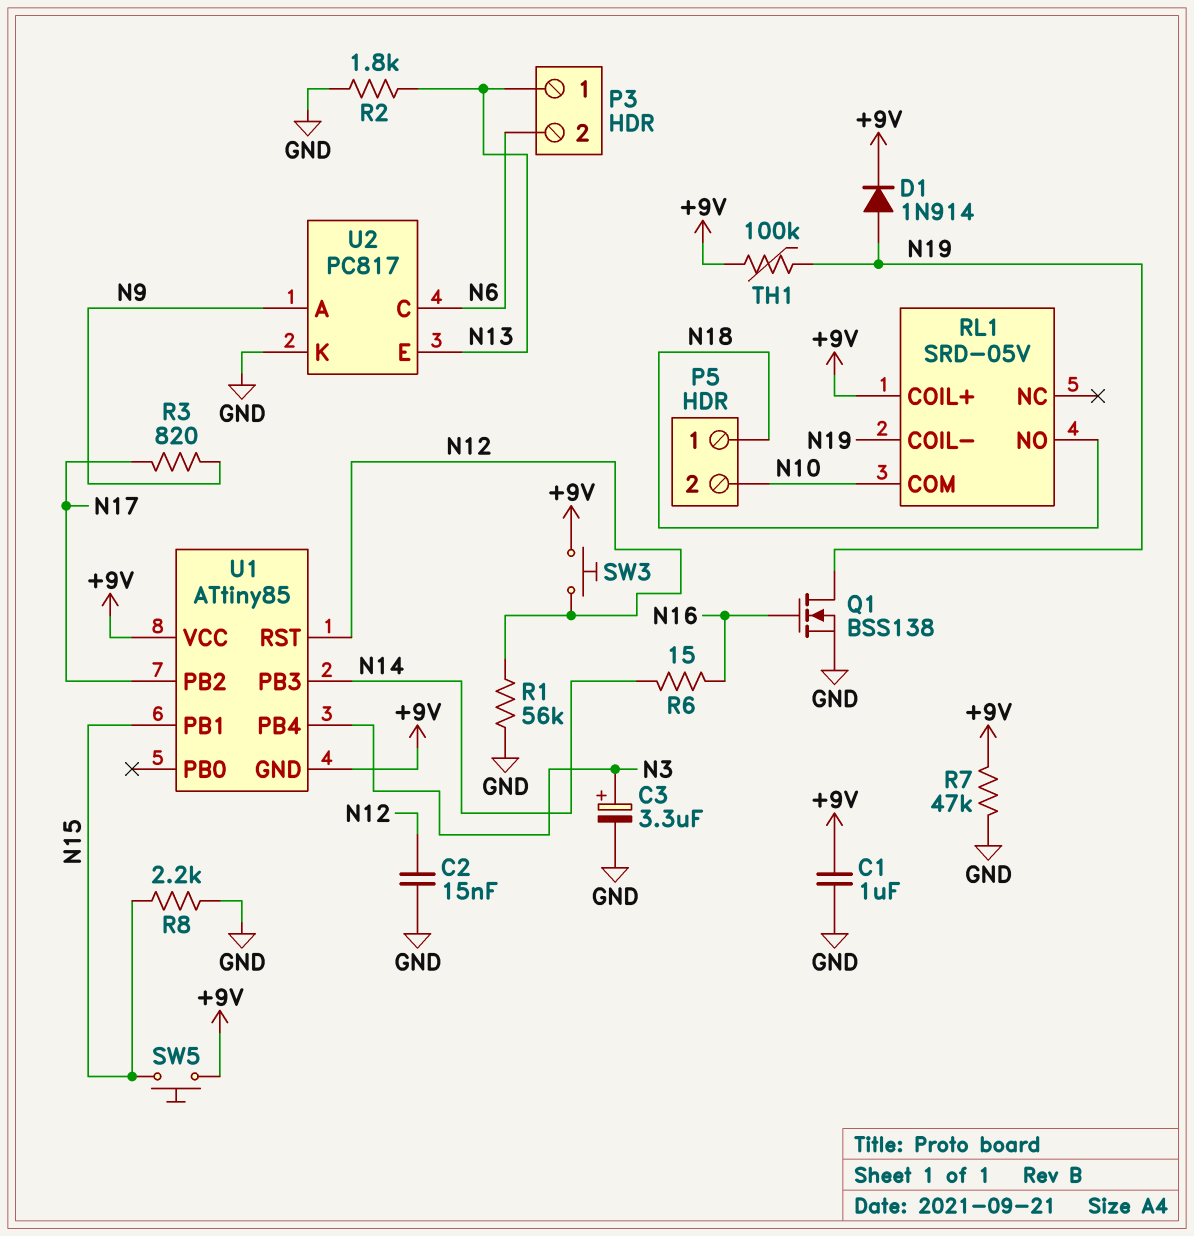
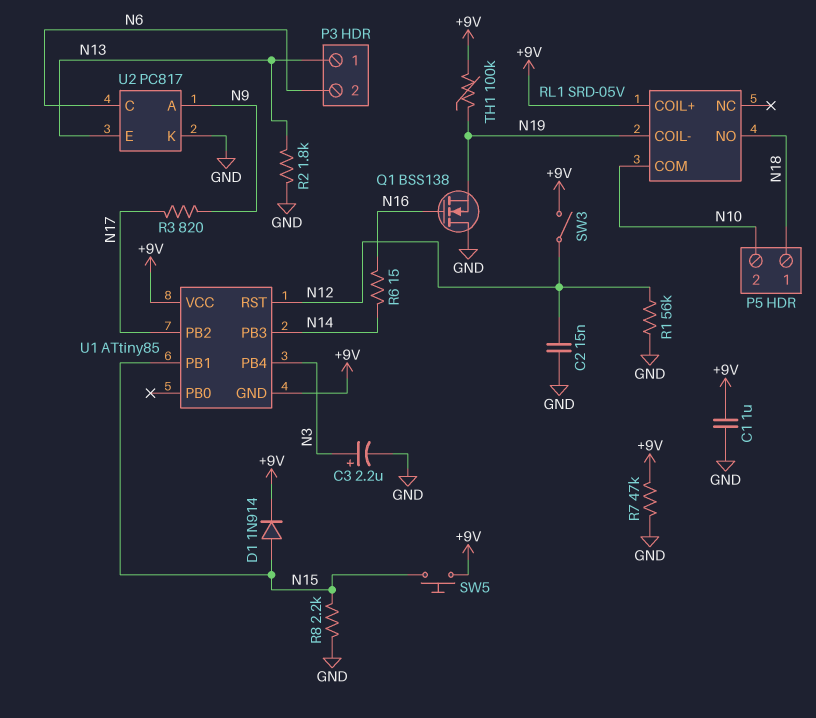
C3: 3.3uF (plus N3, minus GND) -> 2.2uF (plus N3, minus GND)
D1: diode 1N914 (A N19, K +9V) -> diode 1N914 (A N15, K +9V)
Q1: NMOS BSS138 (G N16, D N19, S GND) -> NMOS BSS138 (G N16, D GND, S N19)
SW3: button (+9V, N12) -> switch (+9V, N12)

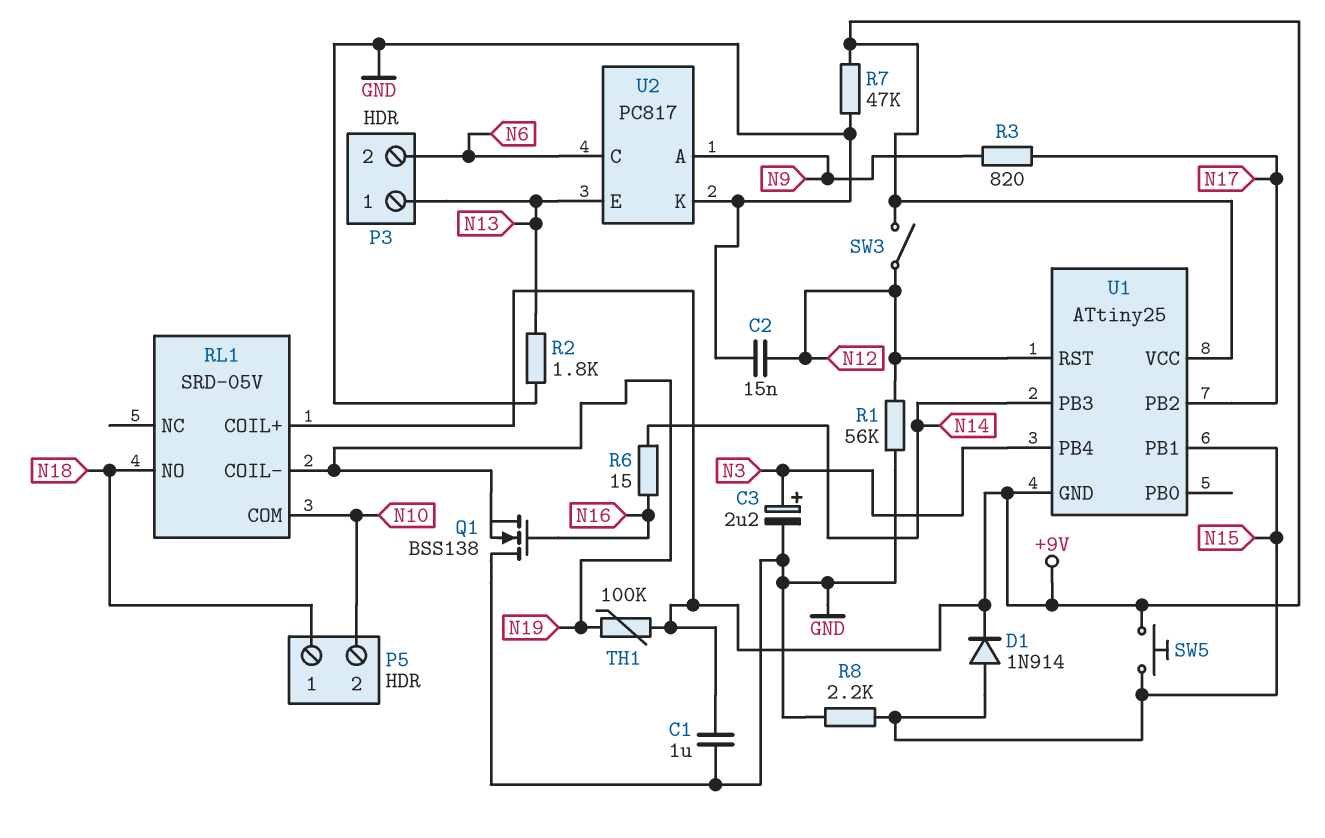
U1: ATtiny85 -> ATtiny25

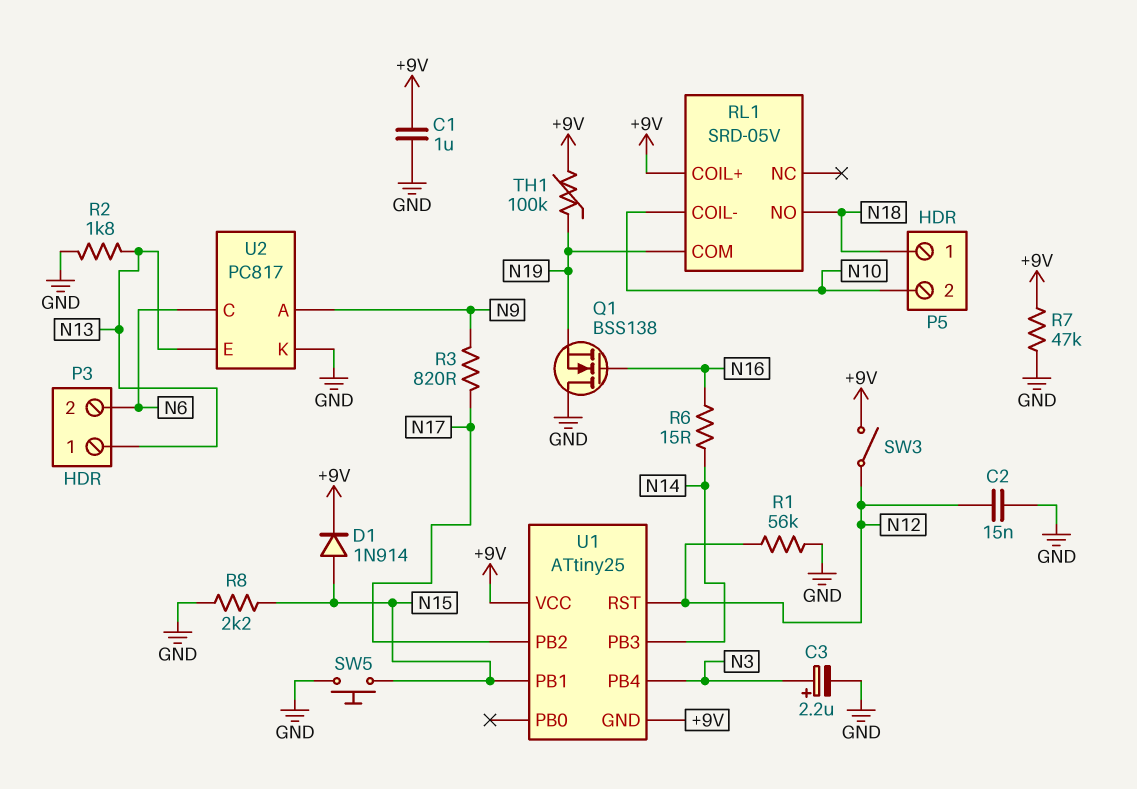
RL1 pin COIL-: N19 -> N10
RL1 pin COM: N10 -> N19
SW5: button (+9V, N15) -> button (GND, N15)

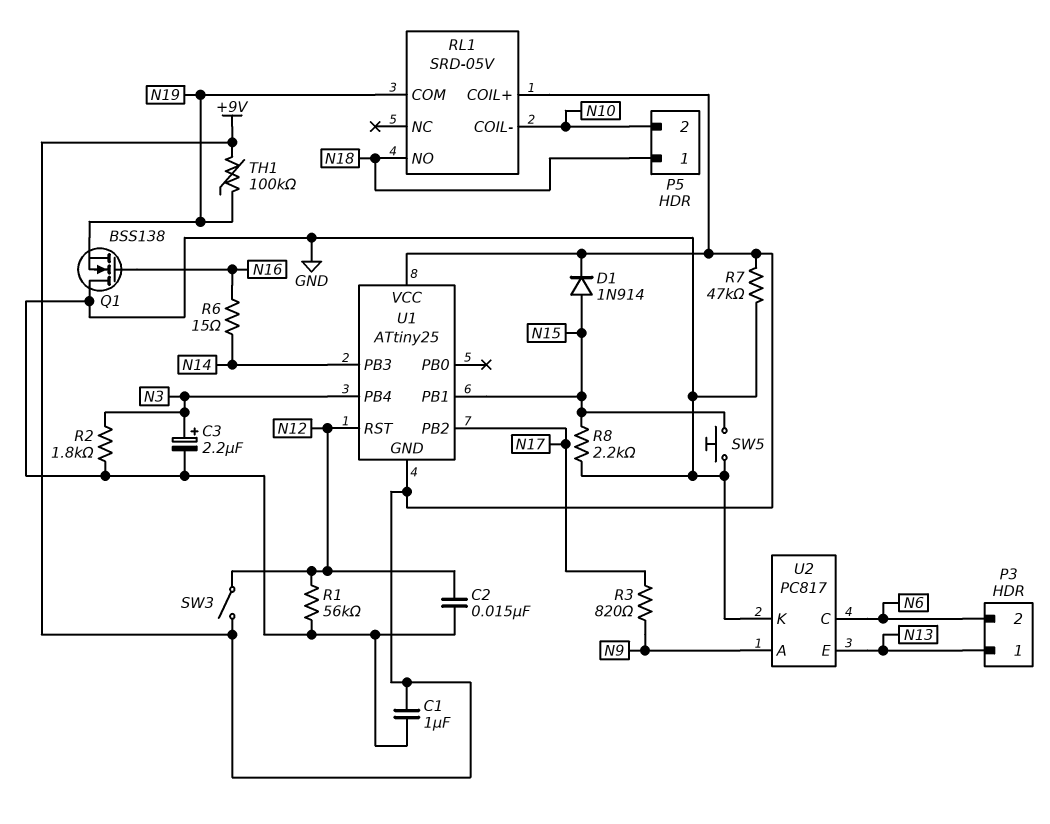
R2: 1.8k (GND, N13) -> 1.8k (GND, N3)

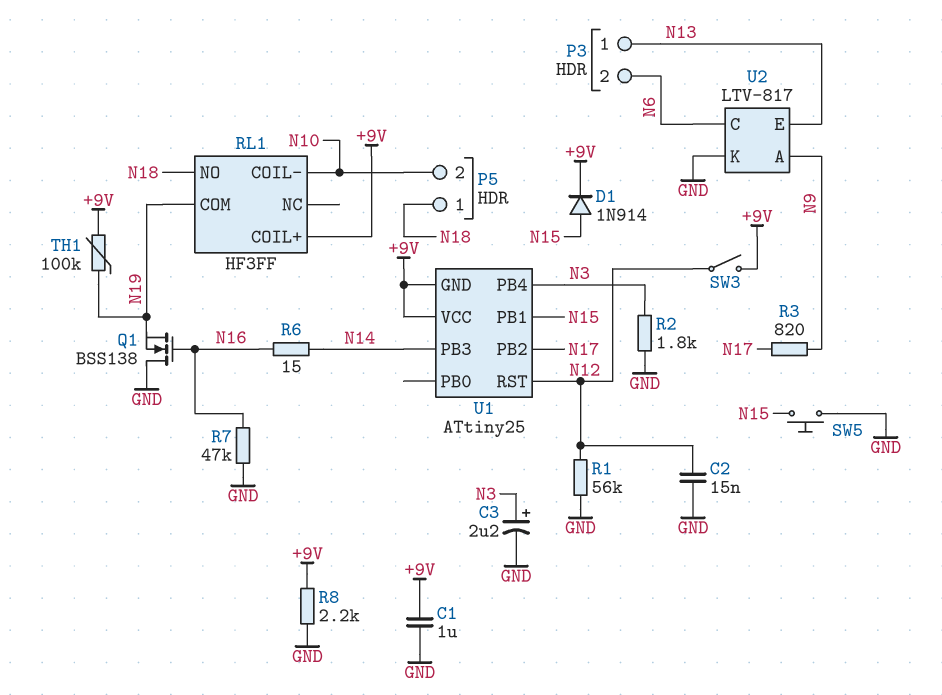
R7: 47k (+9V, GND) -> 47k (GND, N16)
R8: 2.2k (GND, N15) -> 2.2k (+9V, GND)
RL1: SRD-05V -> HF3FF
U2: PC817 -> LTV-817

